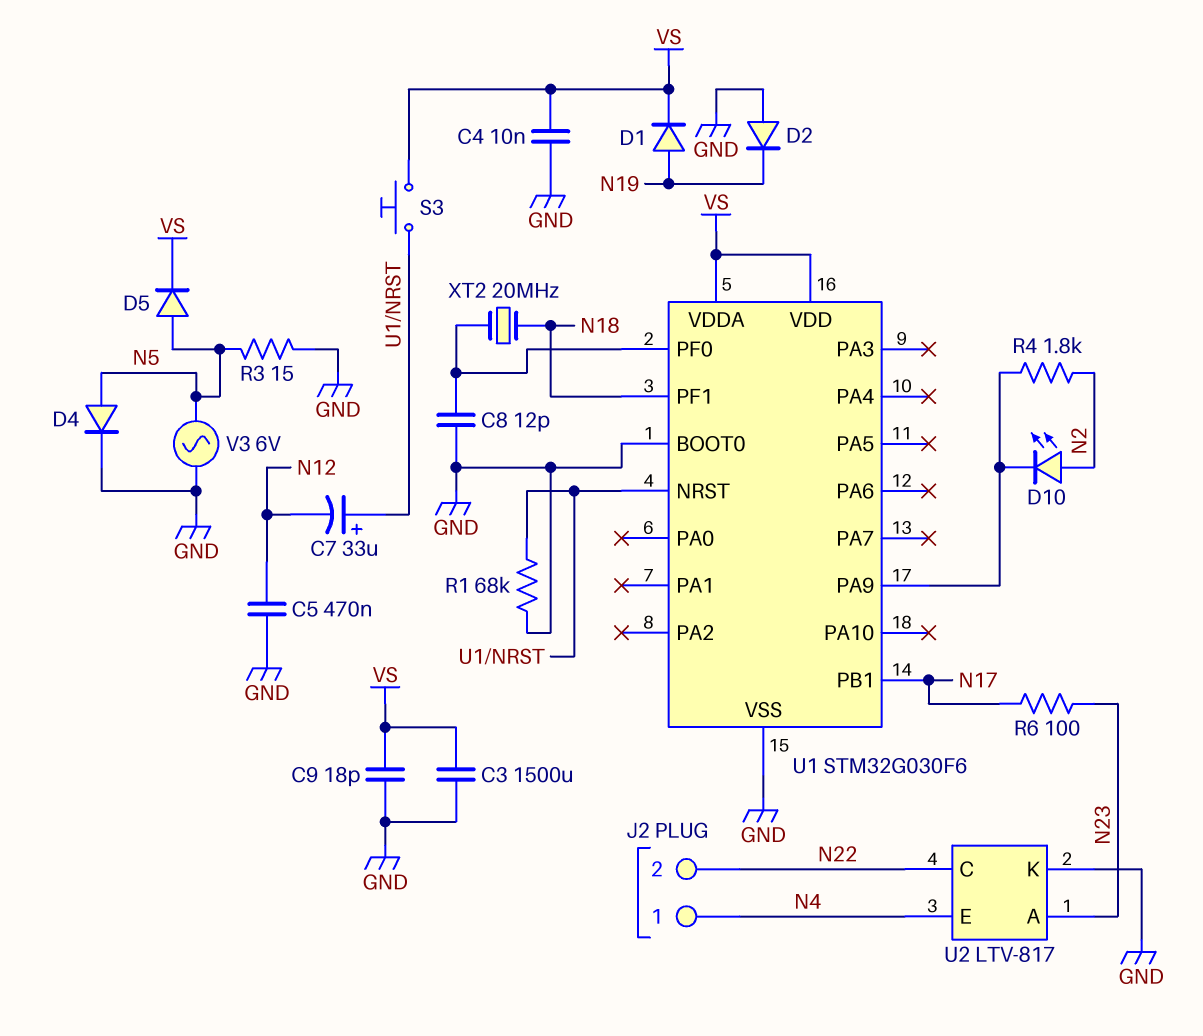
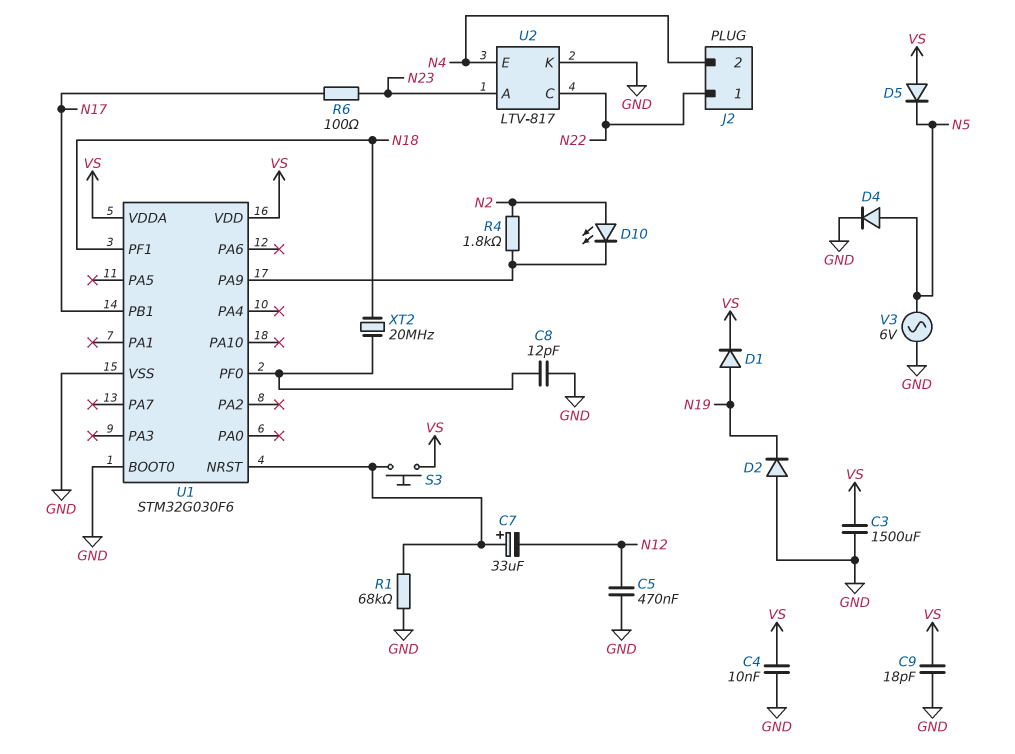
D5: diode (A N5, K VS) -> diode (A VS, K N5)
J2 pin 1: N4 -> N22
J2 pin 2: N22 -> N4
R3: 15 (GND, N5) -> none

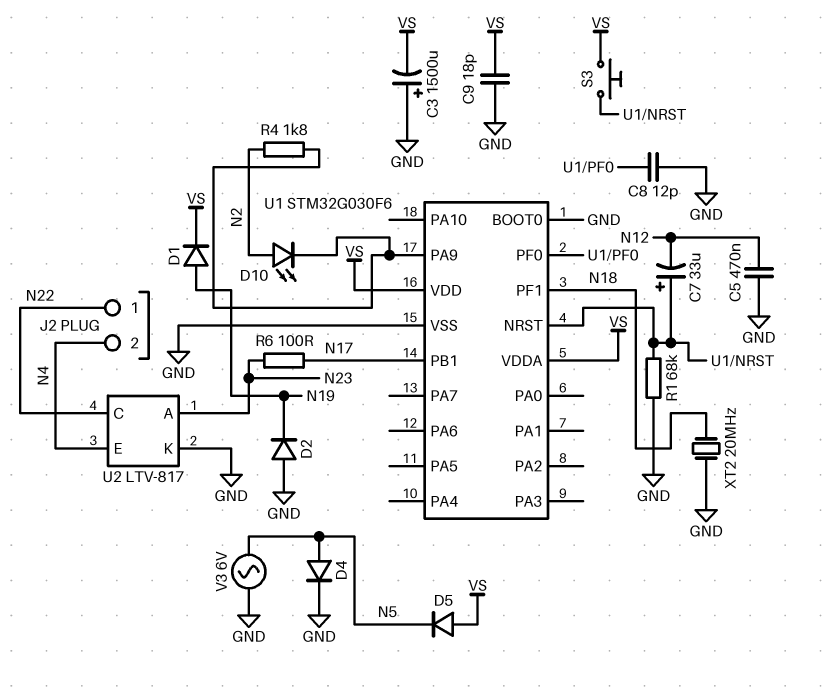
C3: 1500uF (GND, VS) -> 1500uF (plus GND, minus VS)
C4: 10nF (GND, VS) -> none
XT2: 20MHz (N18, U1/PF0) -> 20MHz (GND, N18)

